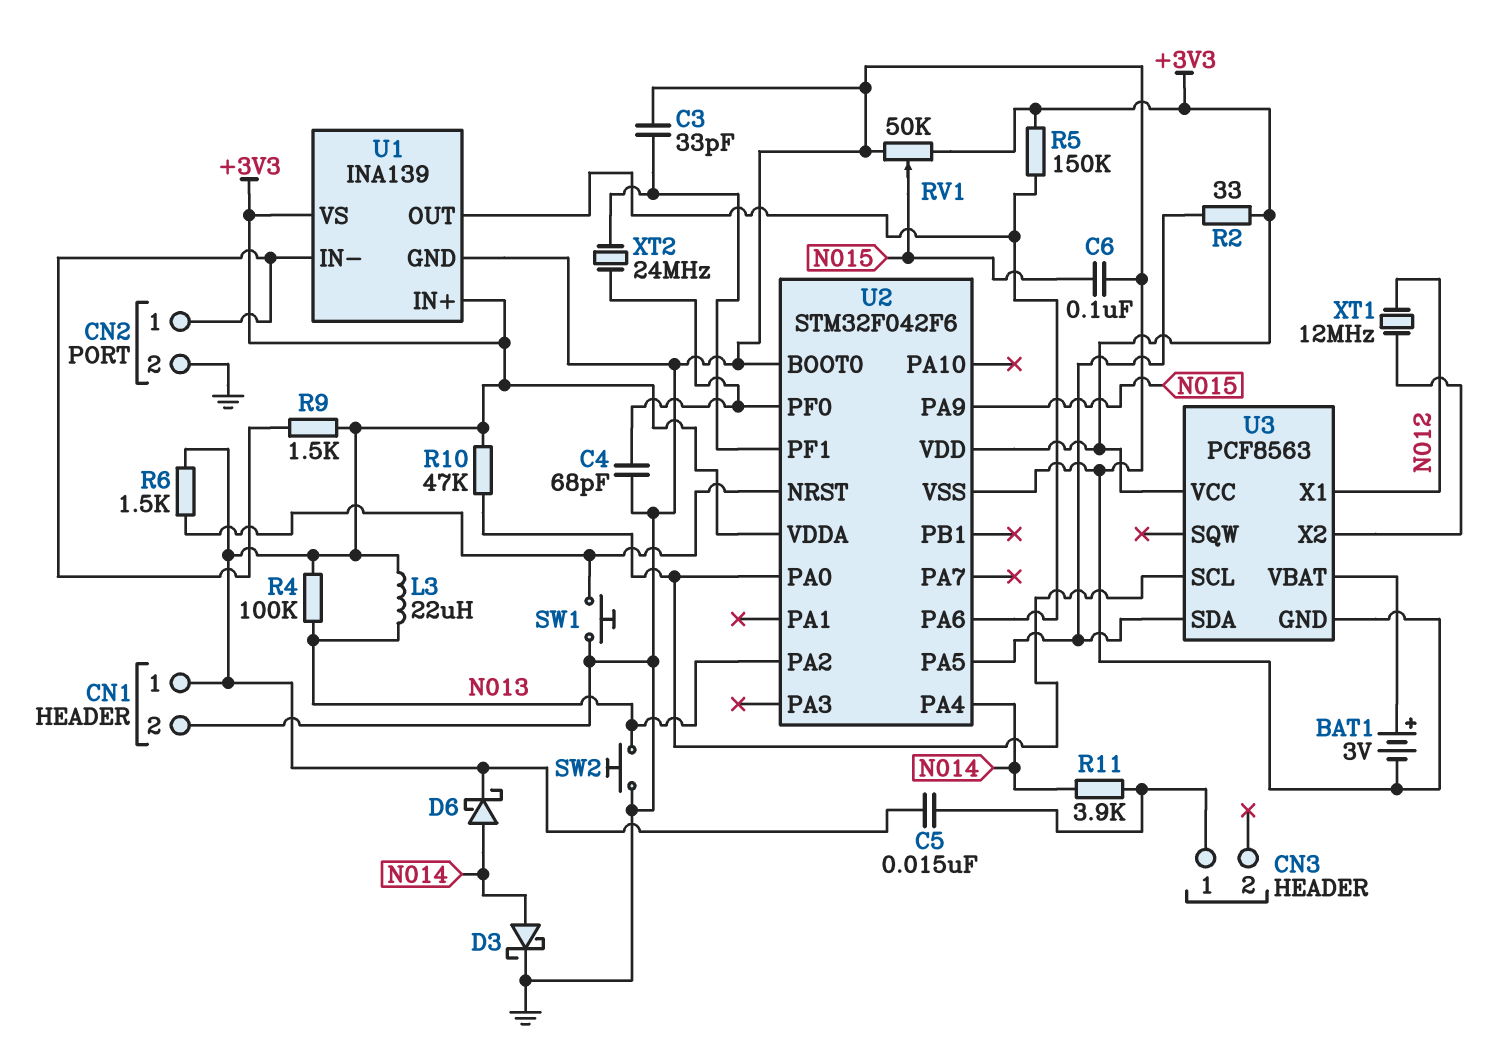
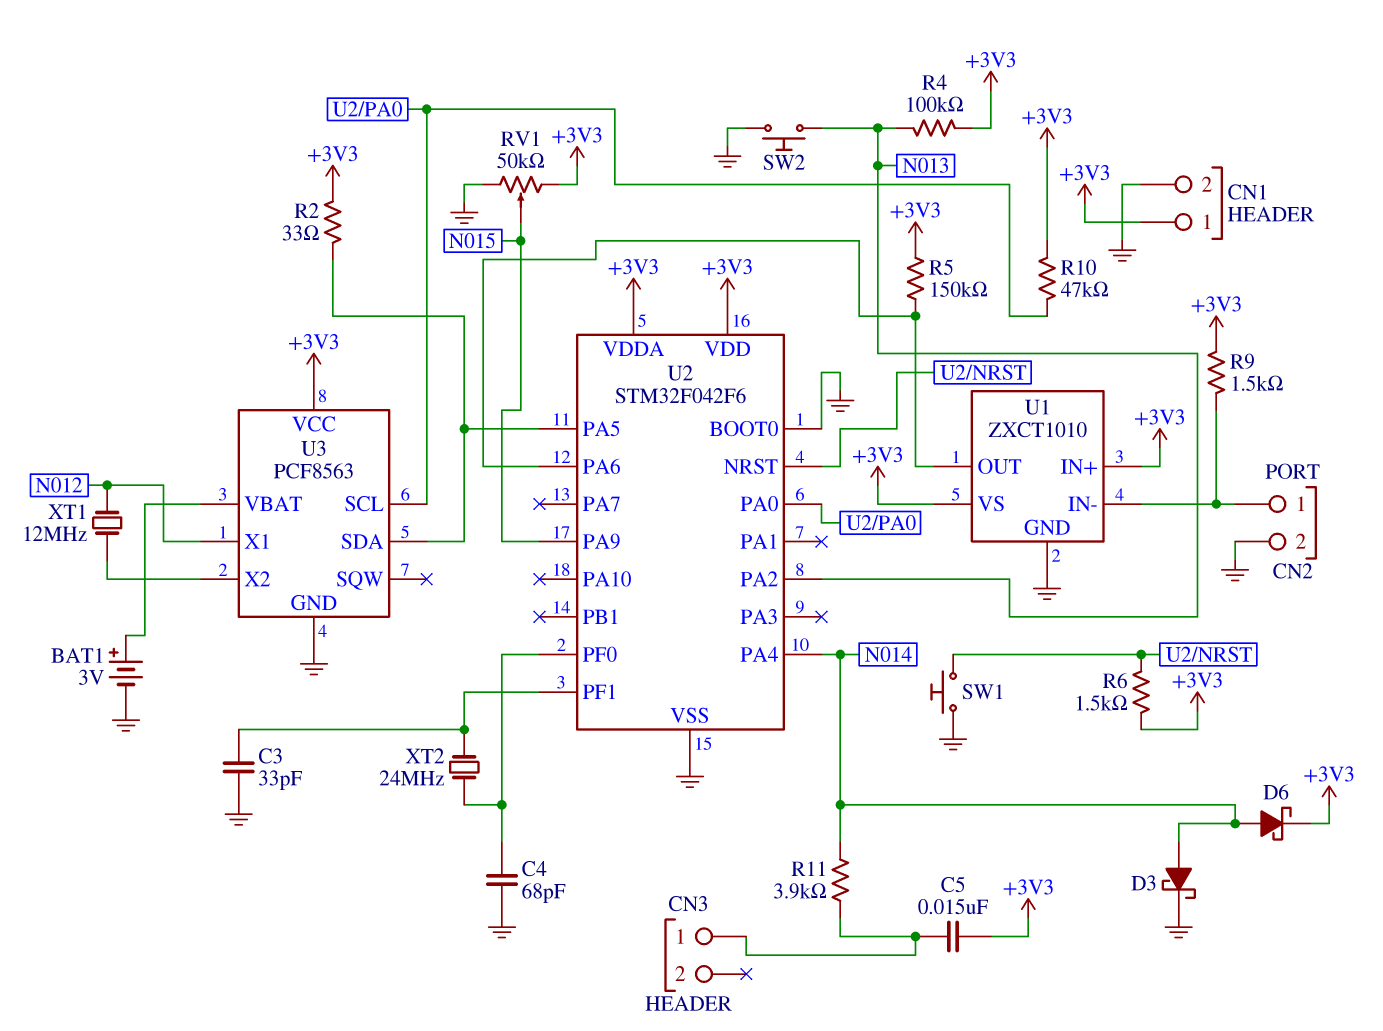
C6: 100nF (GND, N015) -> none
L3: 22uH (+3V3, N013) -> none
U1: INA139 -> ZXCT1010

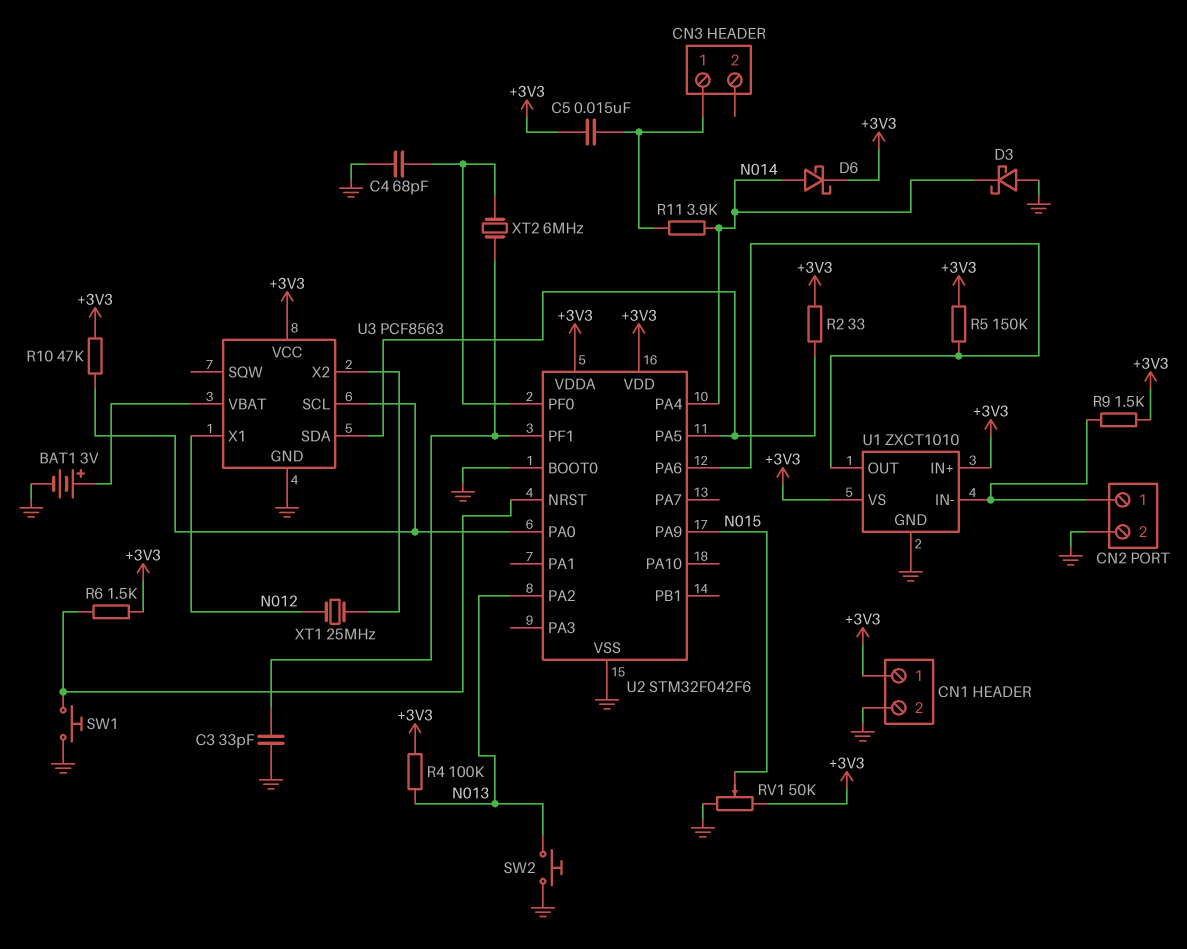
D3: schottky (A N014, K GND) -> schottky (A GND, K N014)
XT1: 12MHz (N012, U3/X2) -> 25MHz (N012, U3/X2)
XT2: 24MHz (U2/PF0, U2/PF1) -> 6MHz (U2/PF0, U2/PF1)

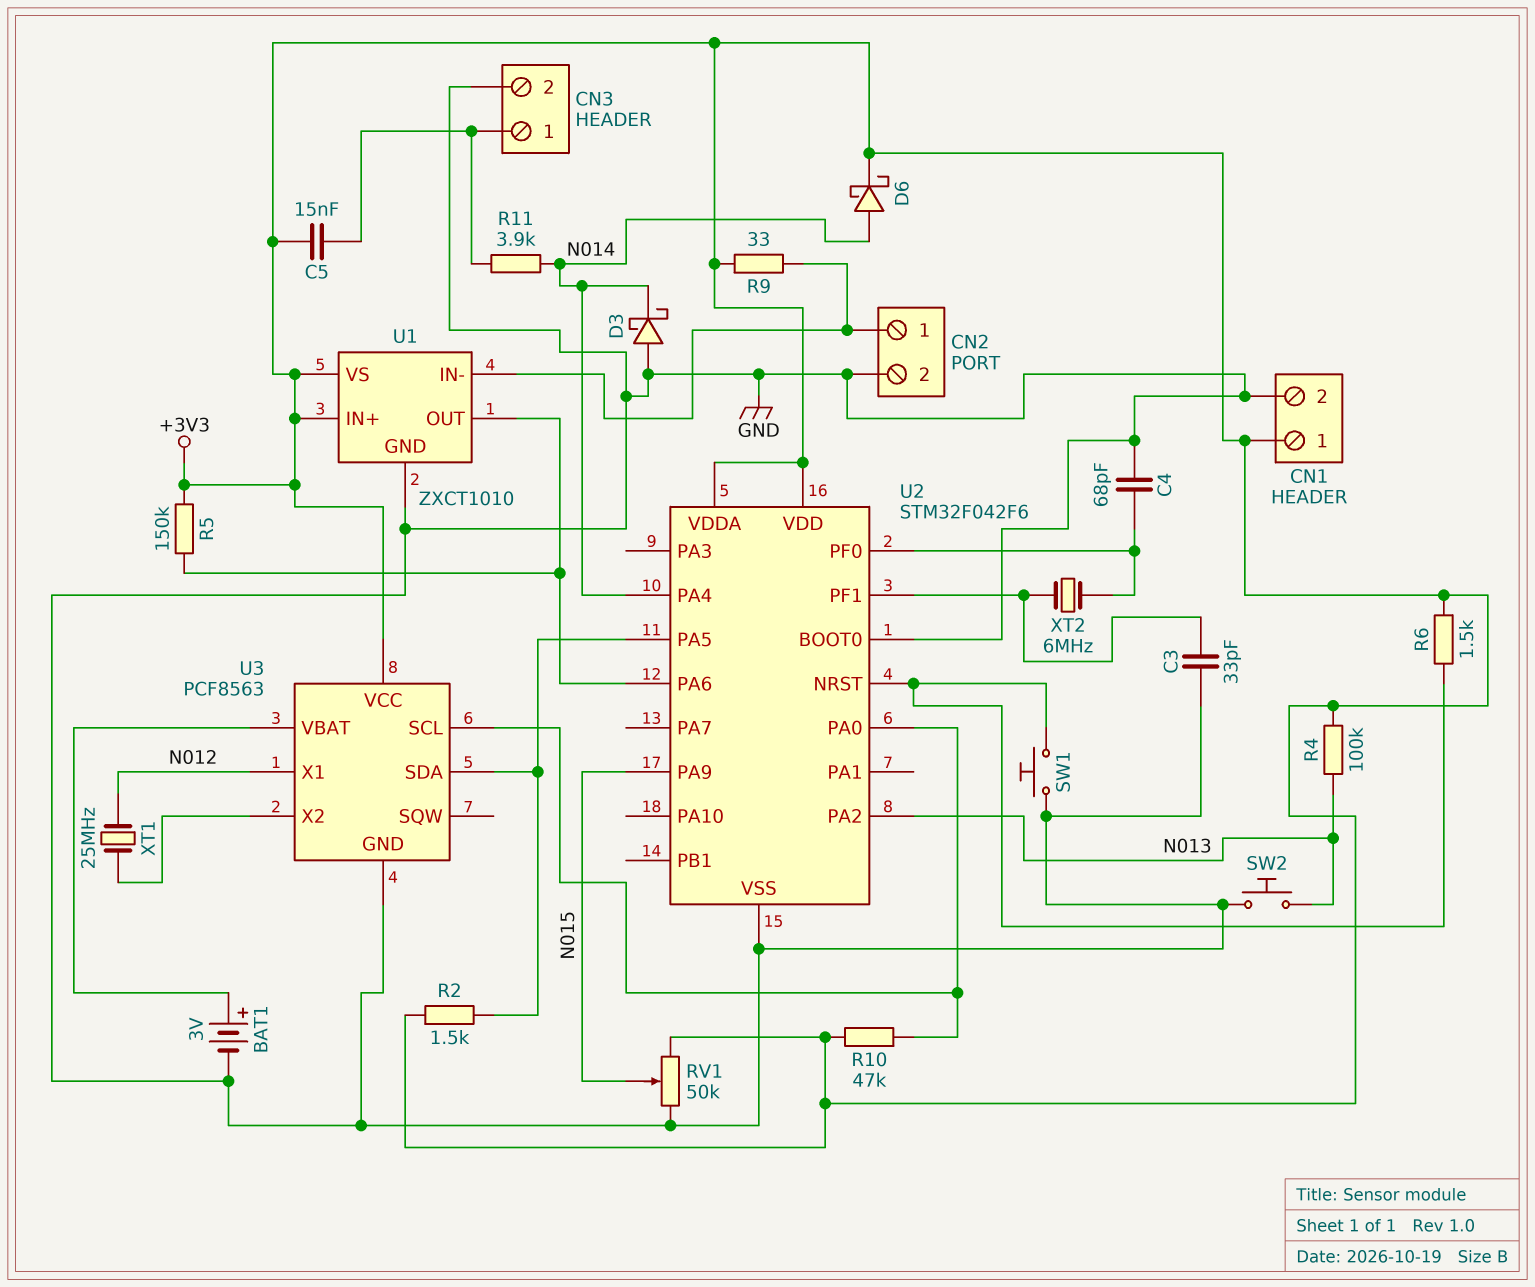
CN3 pin 2: none -> GND
R2: 33 (+3V3, U2/PA5) -> 1.5k (+3V3, U2/PA5)
R9: 1.5k (+3V3, CN2/1) -> 33 (+3V3, CN2/1)

